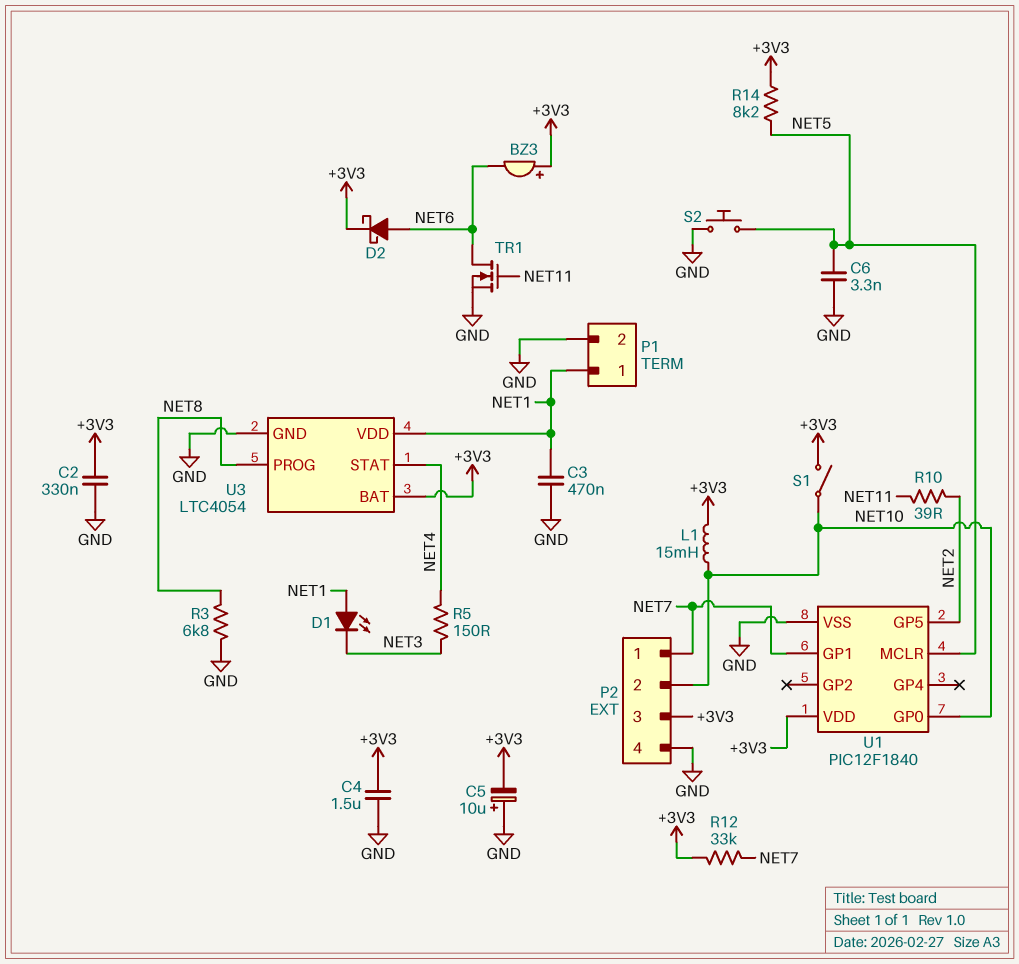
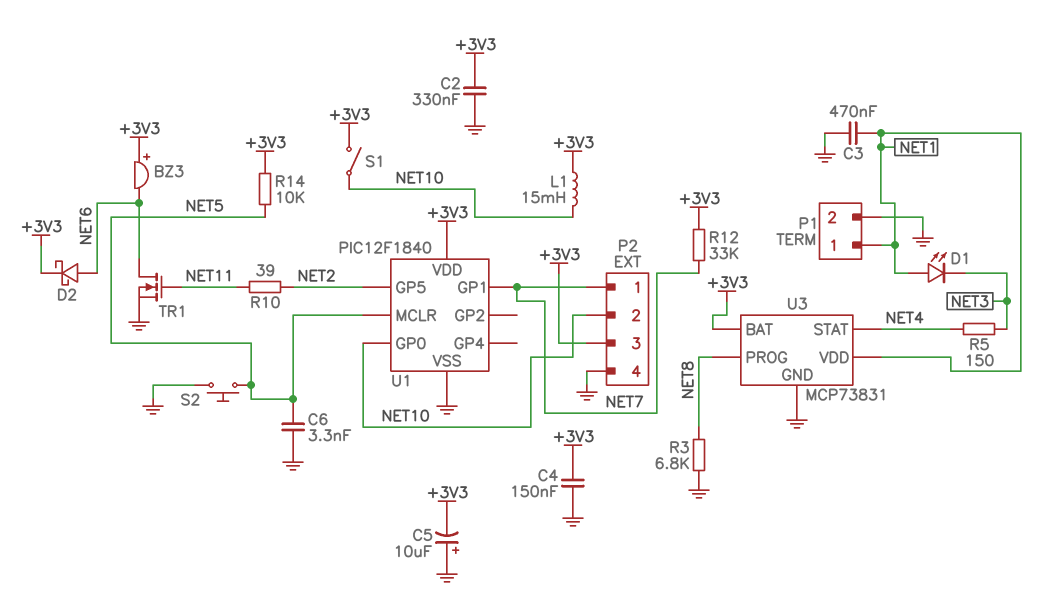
C4: 1.5uF (+3V3, GND) -> 150nF (+3V3, GND)
R14: 8.2k (+3V3, NET5) -> 10k (+3V3, NET5)
U3: LTC4054 -> MCP73831

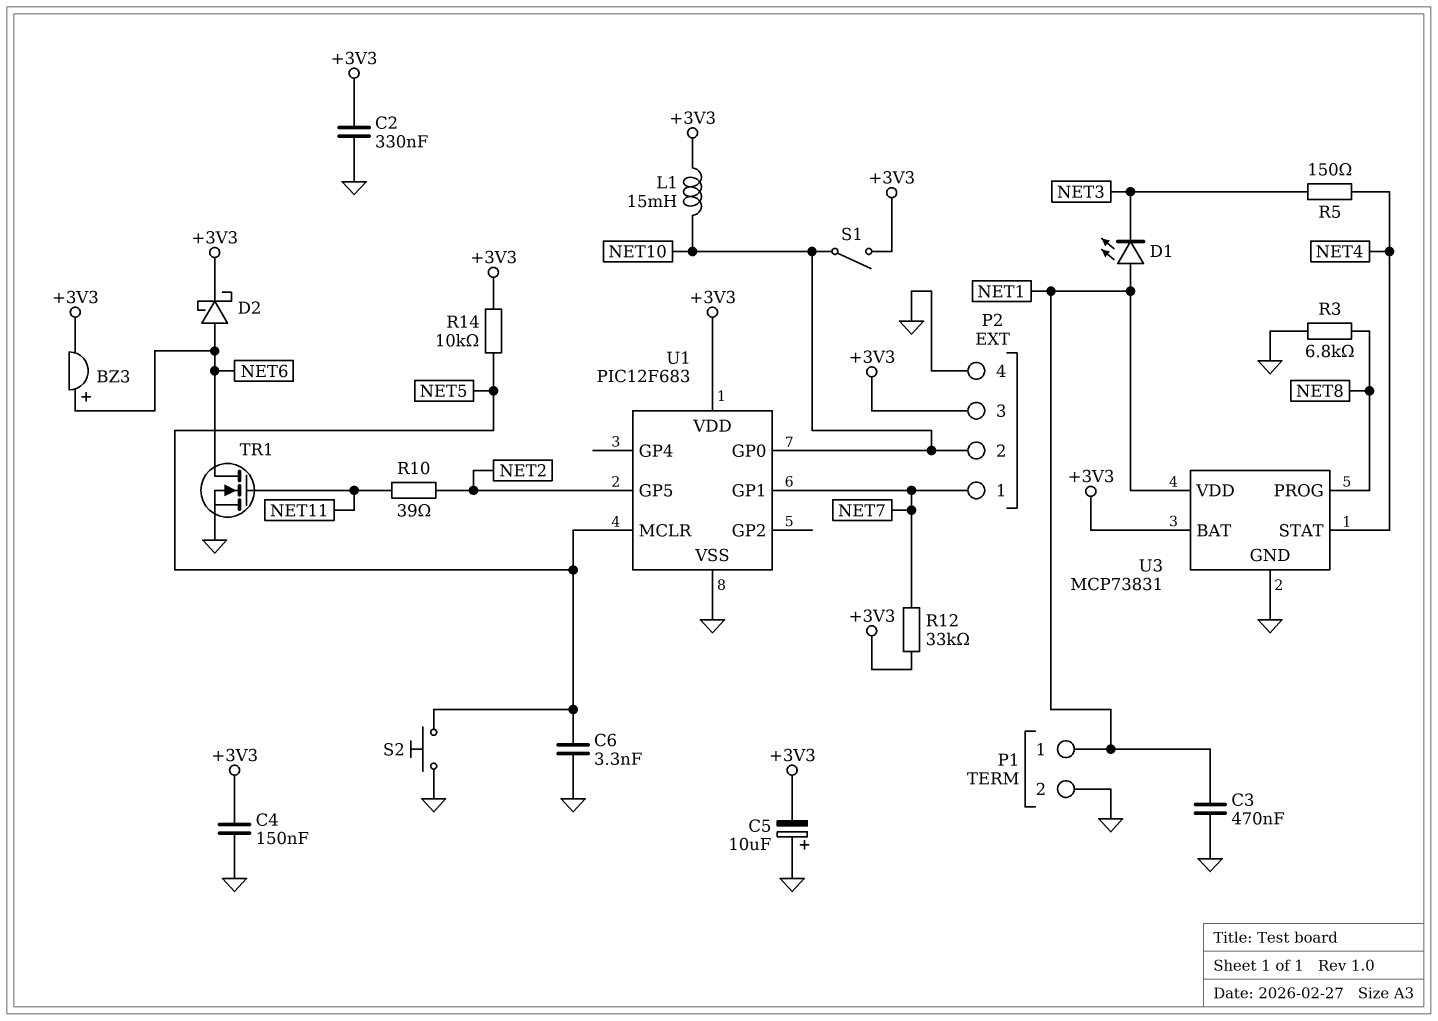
BZ3: buzzer (plus +3V3, minus NET6) -> buzzer (plus NET6, minus +3V3)
U1: PIC12F1840 -> PIC12F683

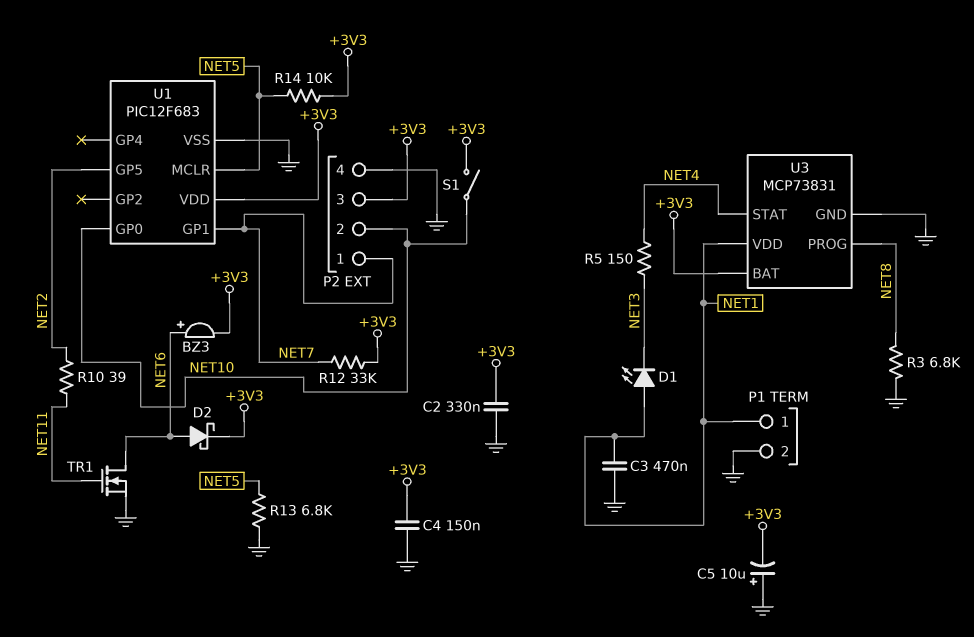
C6: 3.3nF (GND, NET5) -> none
L1: 15mH (+3V3, NET10) -> none
R13: none -> 6.8k (GND, NET5)
S2: button (GND, NET5) -> none

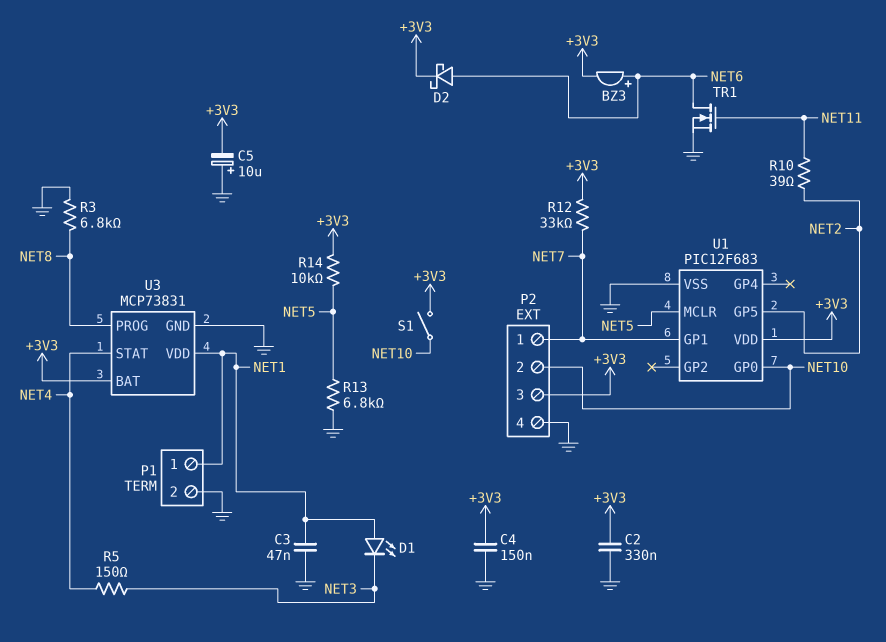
C3: 470nF (GND, NET1) -> 47nF (GND, NET1)

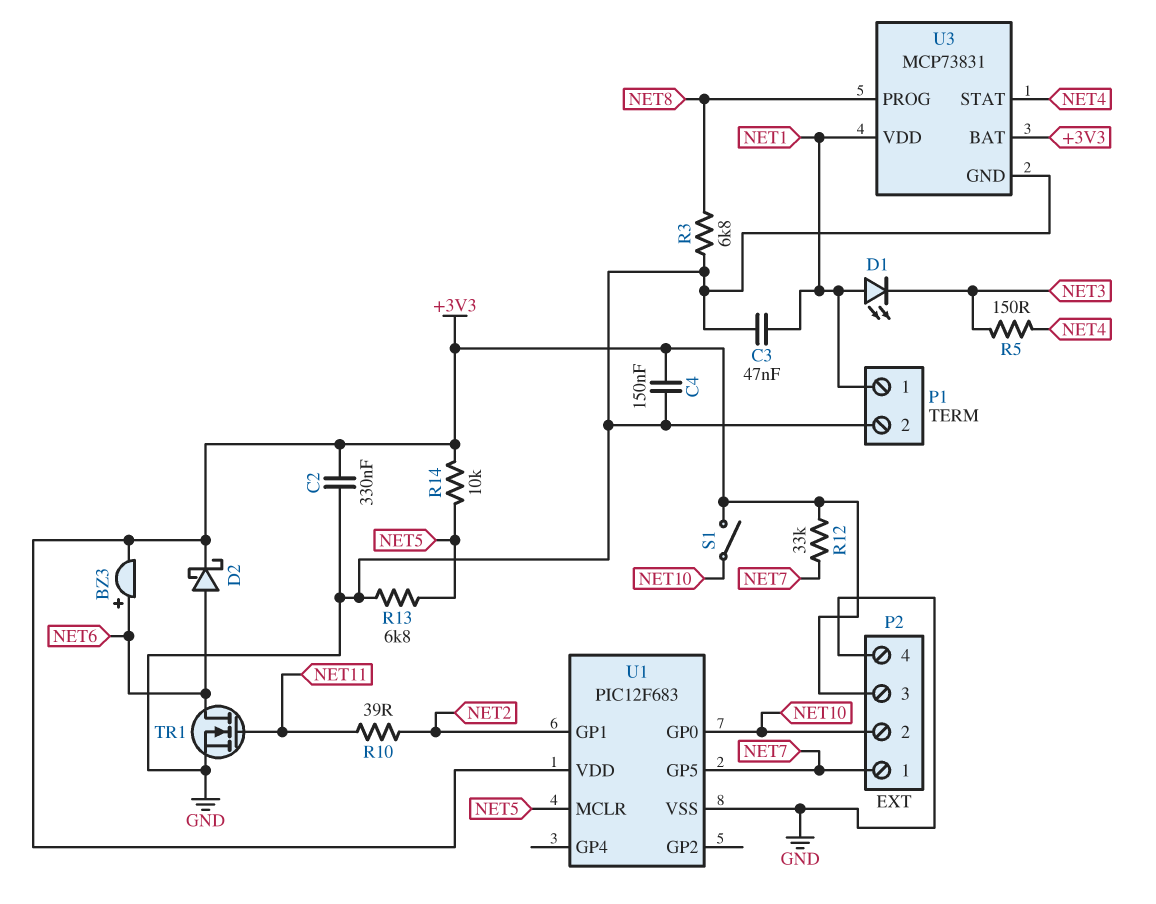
C5: 10uF (plus GND, minus +3V3) -> none
U1 pin GP1: NET7 -> NET2
U1 pin GP5: NET2 -> NET7

